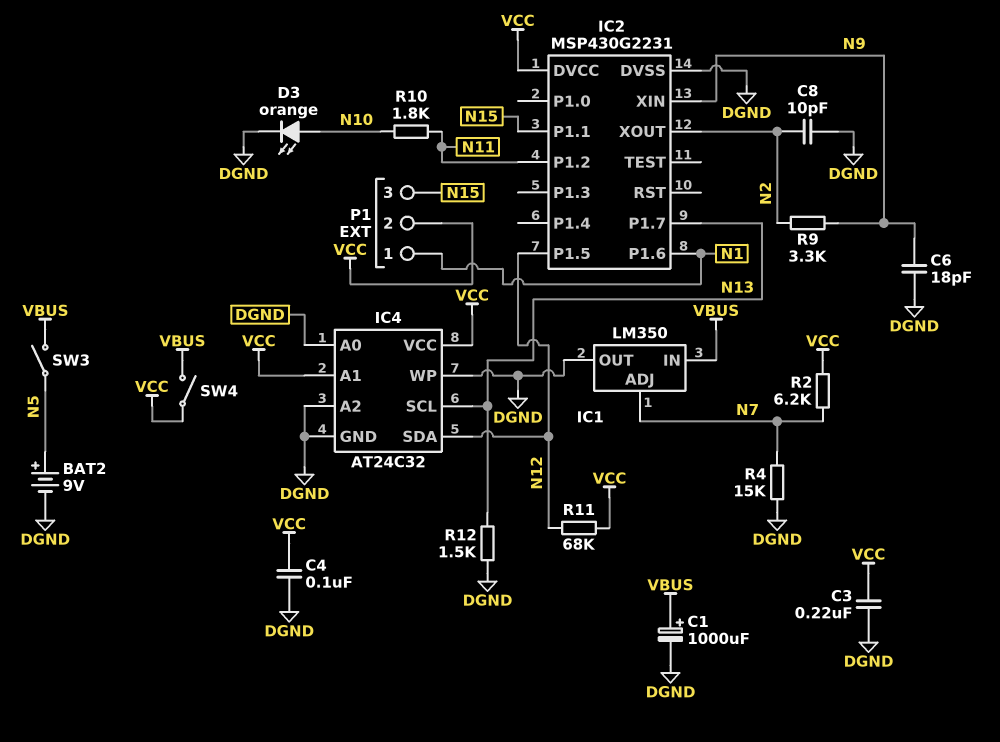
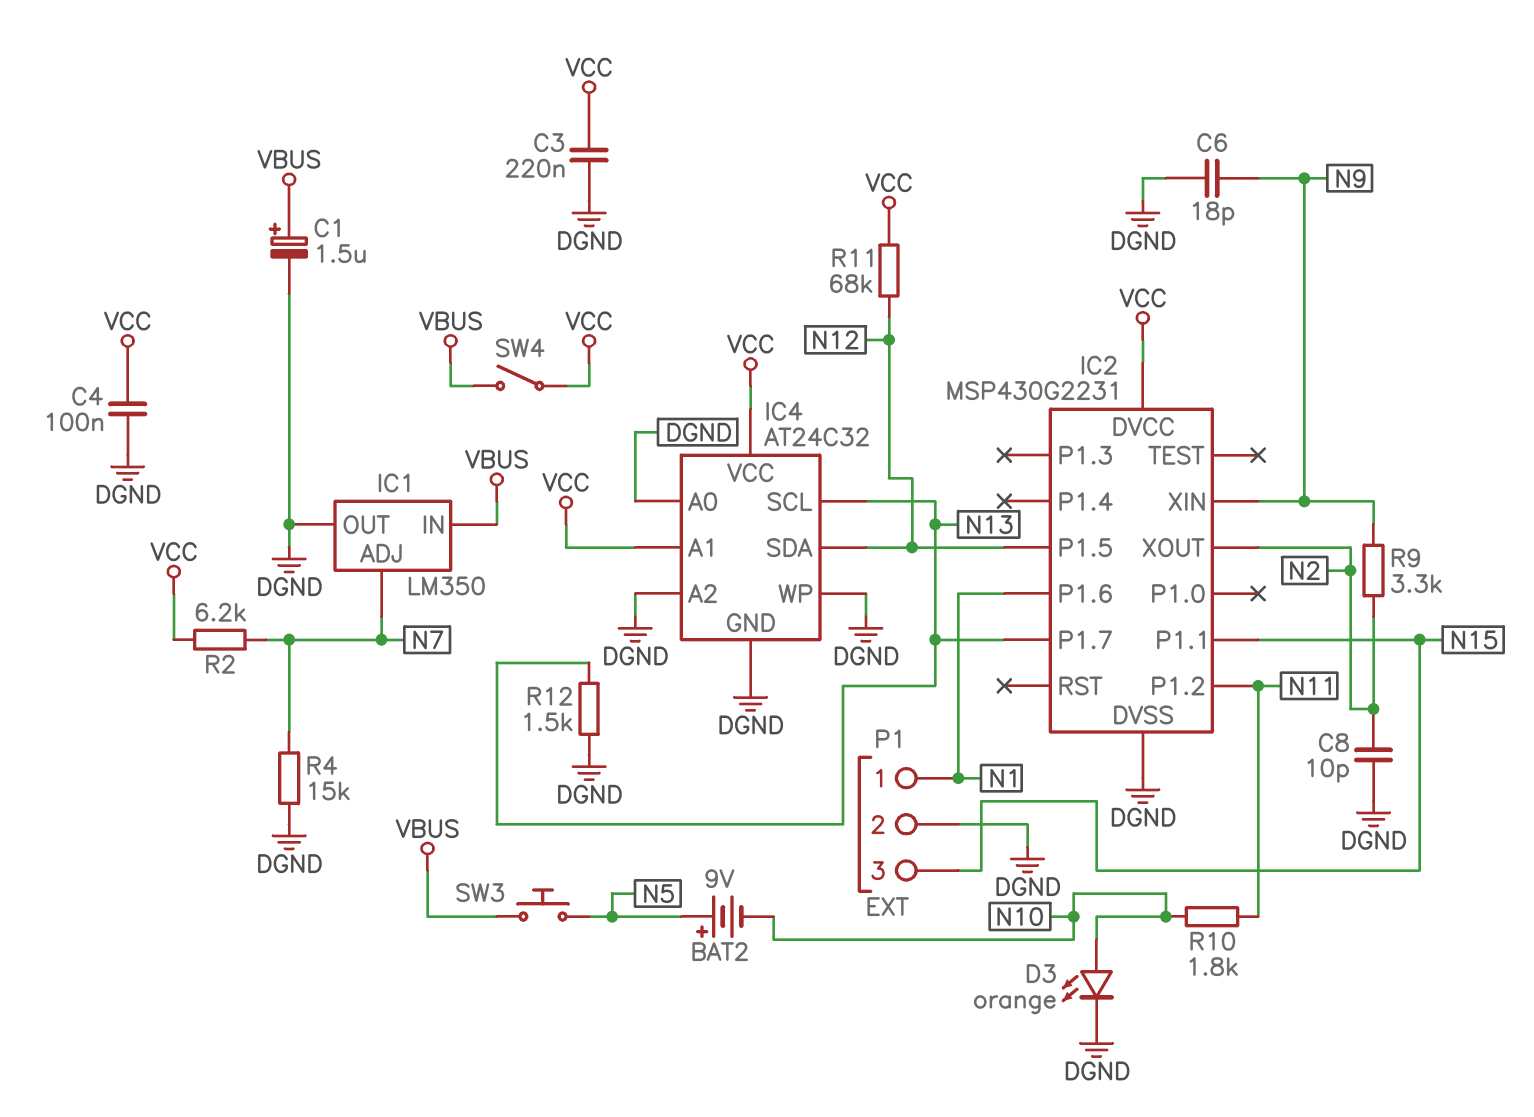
BAT2: 9V (plus N5, minus DGND) -> 9V (plus N5, minus N10)
C1: 1000uF (plus VBUS, minus DGND) -> 1.5uF (plus VBUS, minus DGND)
P1 pin 2: VCC -> DGND
SW3: switch (N5, VBUS) -> button (N5, VBUS)

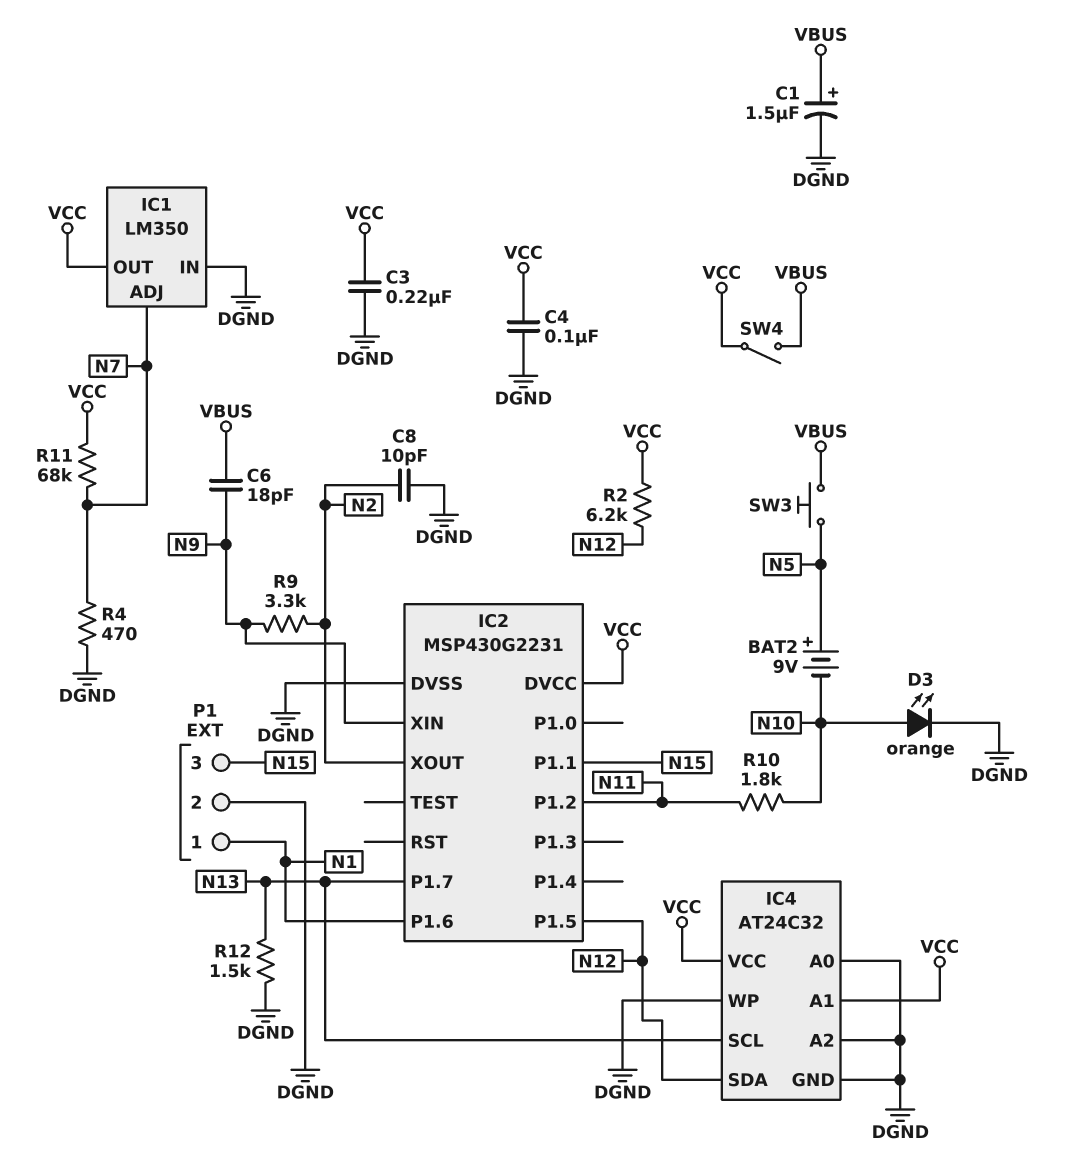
C6: 18pF (DGND, N9) -> 18pF (N9, VBUS)
IC1 pin IN: VBUS -> DGND
IC1 pin OUT: DGND -> VCC
R2: 6.2k (N7, VCC) -> 6.2k (N12, VCC)
R4: 15k (DGND, N7) -> 470 (DGND, N7)
R11: 68k (N12, VCC) -> 68k (N7, VCC)

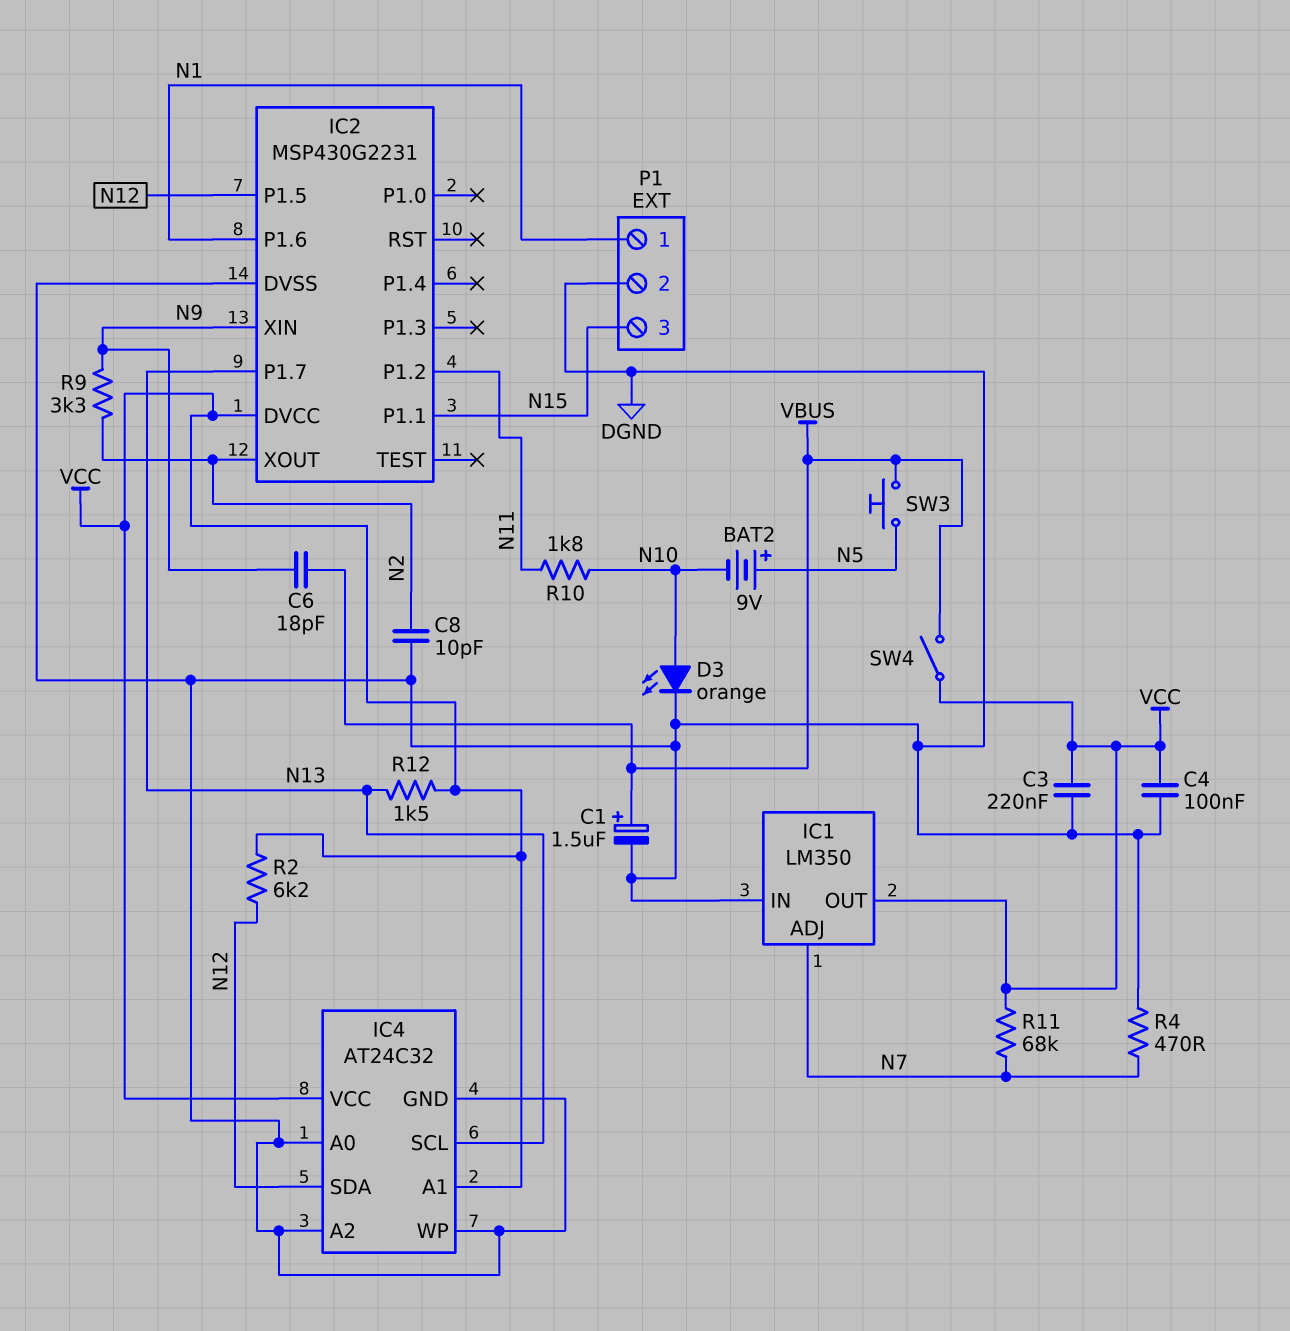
R12: 1.5k (DGND, N13) -> 1.5k (N13, VCC)

